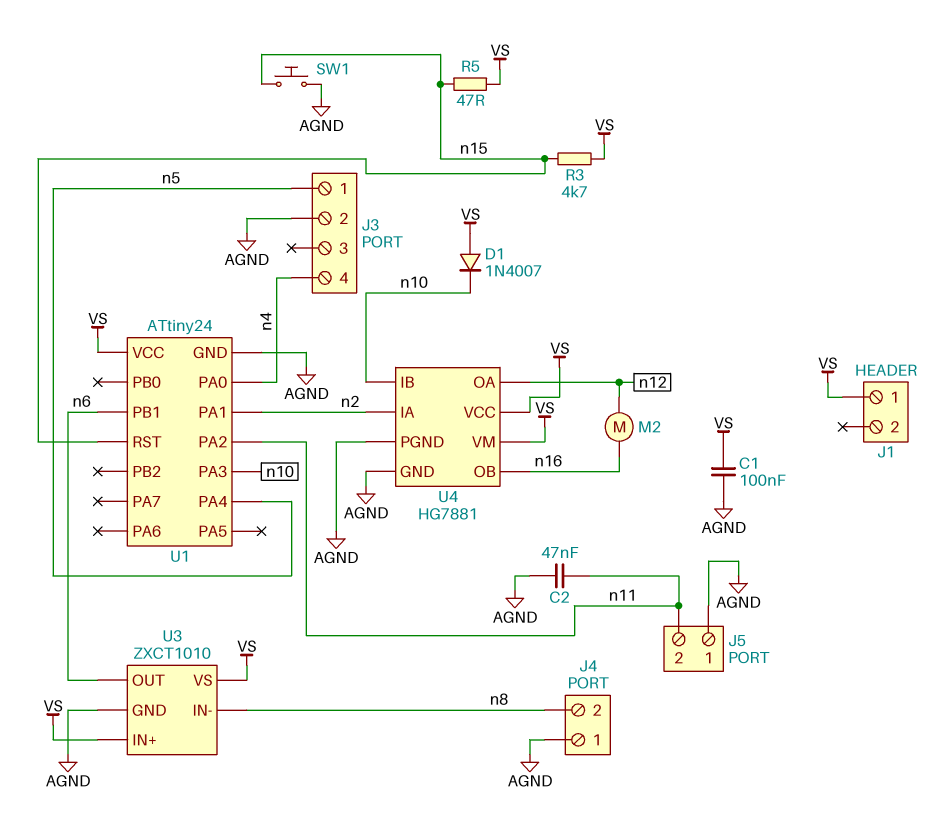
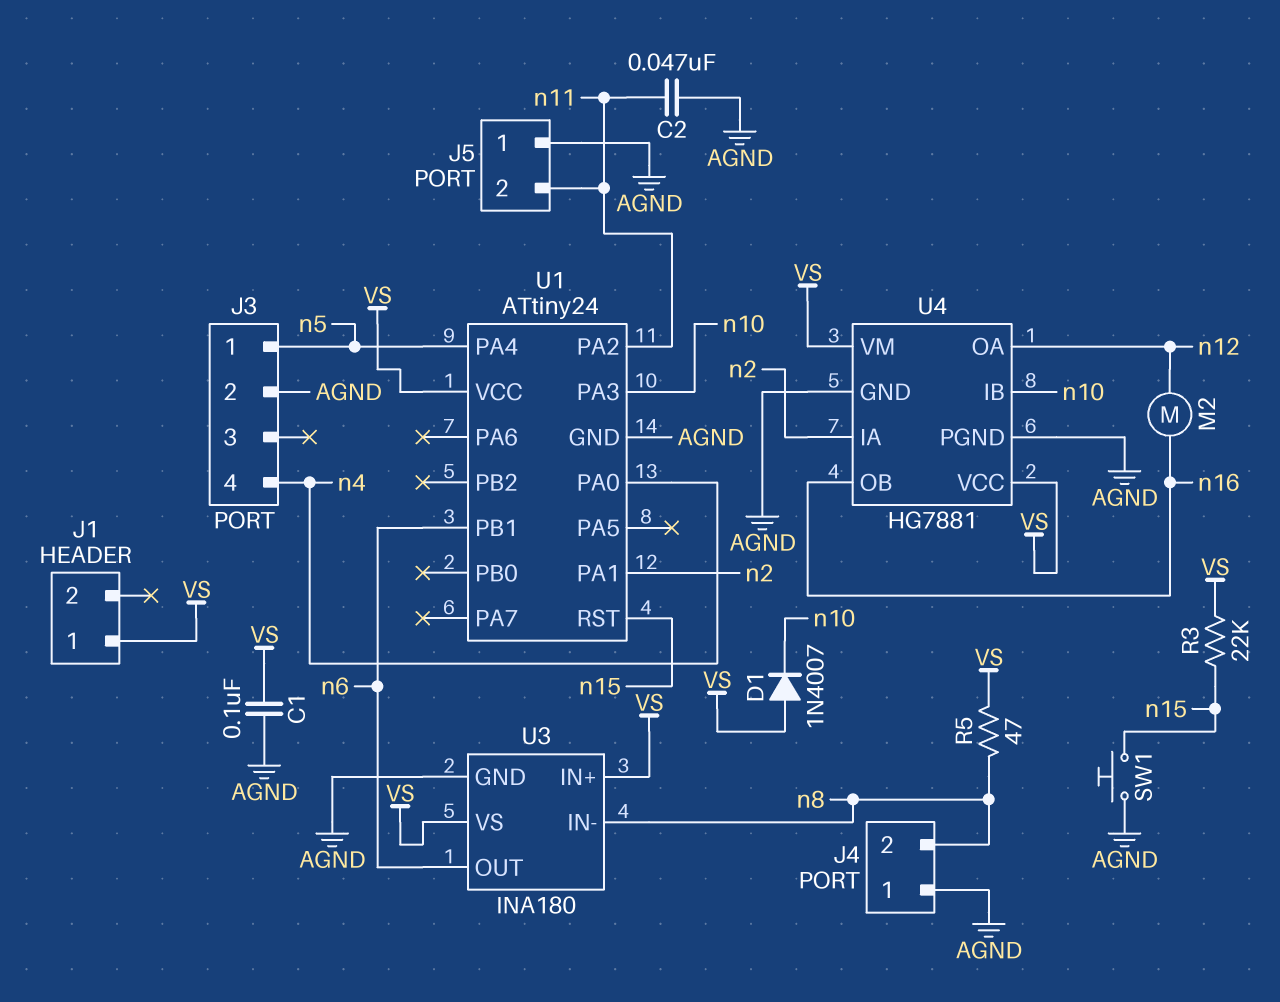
R3: 4.7k (VS, n15) -> 22k (VS, n15)
R5: 47 (VS, n15) -> 47 (VS, n8)
U3: ZXCT1010 -> INA180

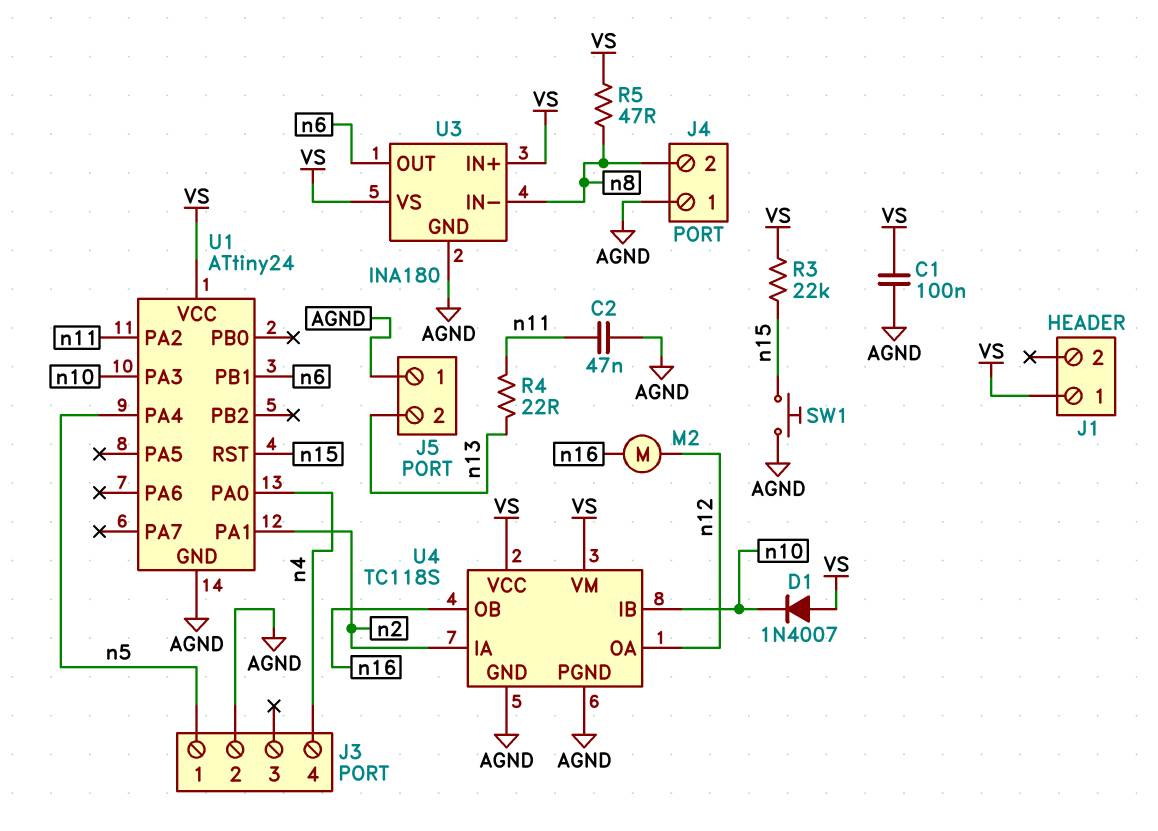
J5 pin 2: n11 -> n13
R4: none -> 22 (n11, n13)
U4: HG7881 -> TC118S

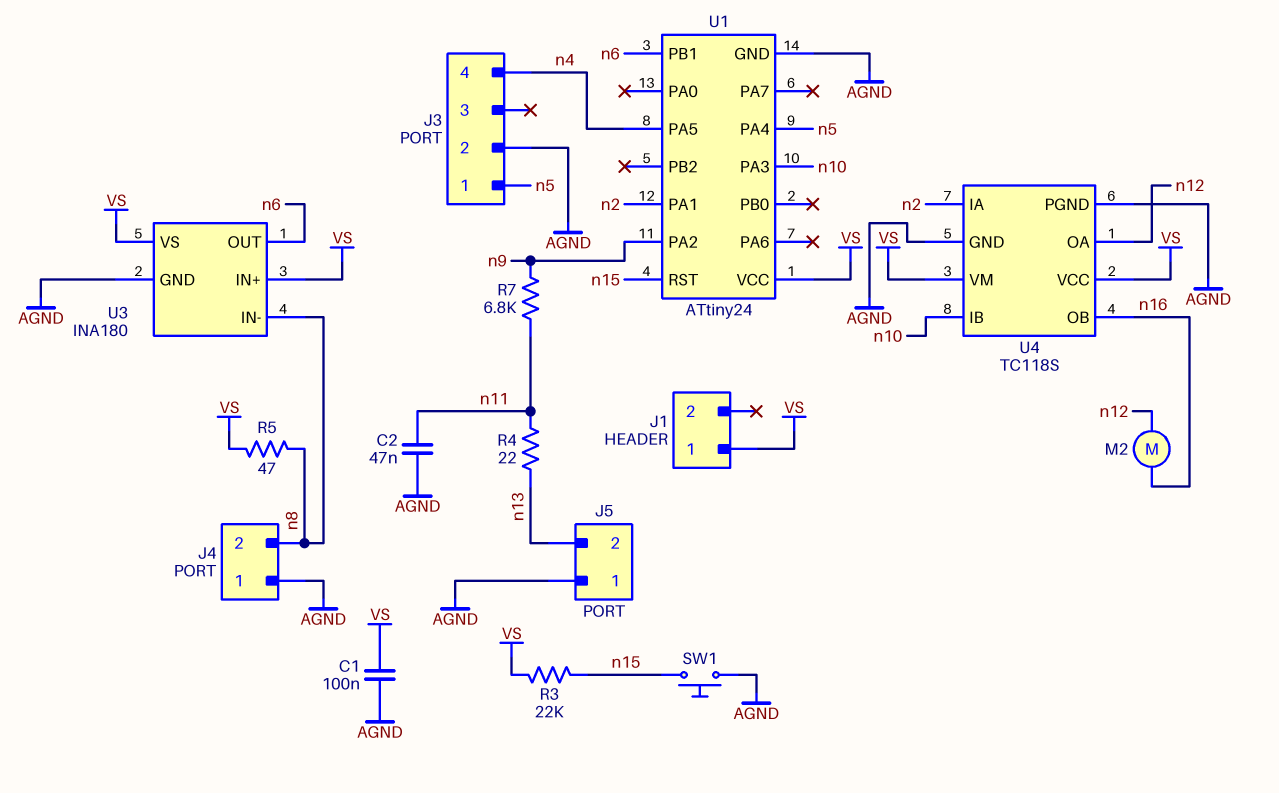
D1: diode 1N4007 (A VS, K n10) -> none
R7: none -> 6.8k (n9, n11)
U1 pin PA0: n4 -> none
U1 pin PA2: n11 -> n9
U1 pin PA5: none -> n4

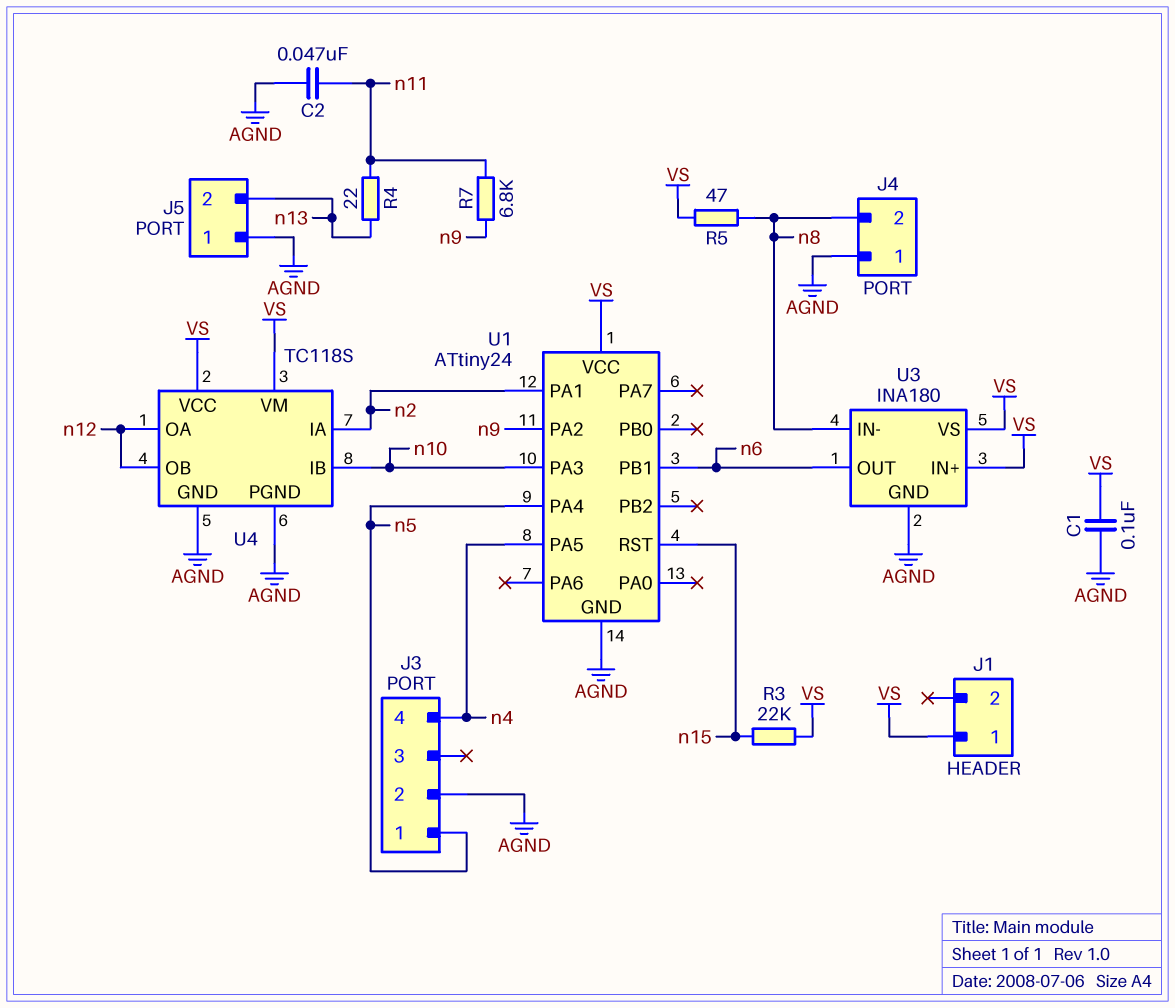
M2: motor (n12, n16) -> none
SW1: button (AGND, n15) -> none
U4 pin OB: n16 -> n12

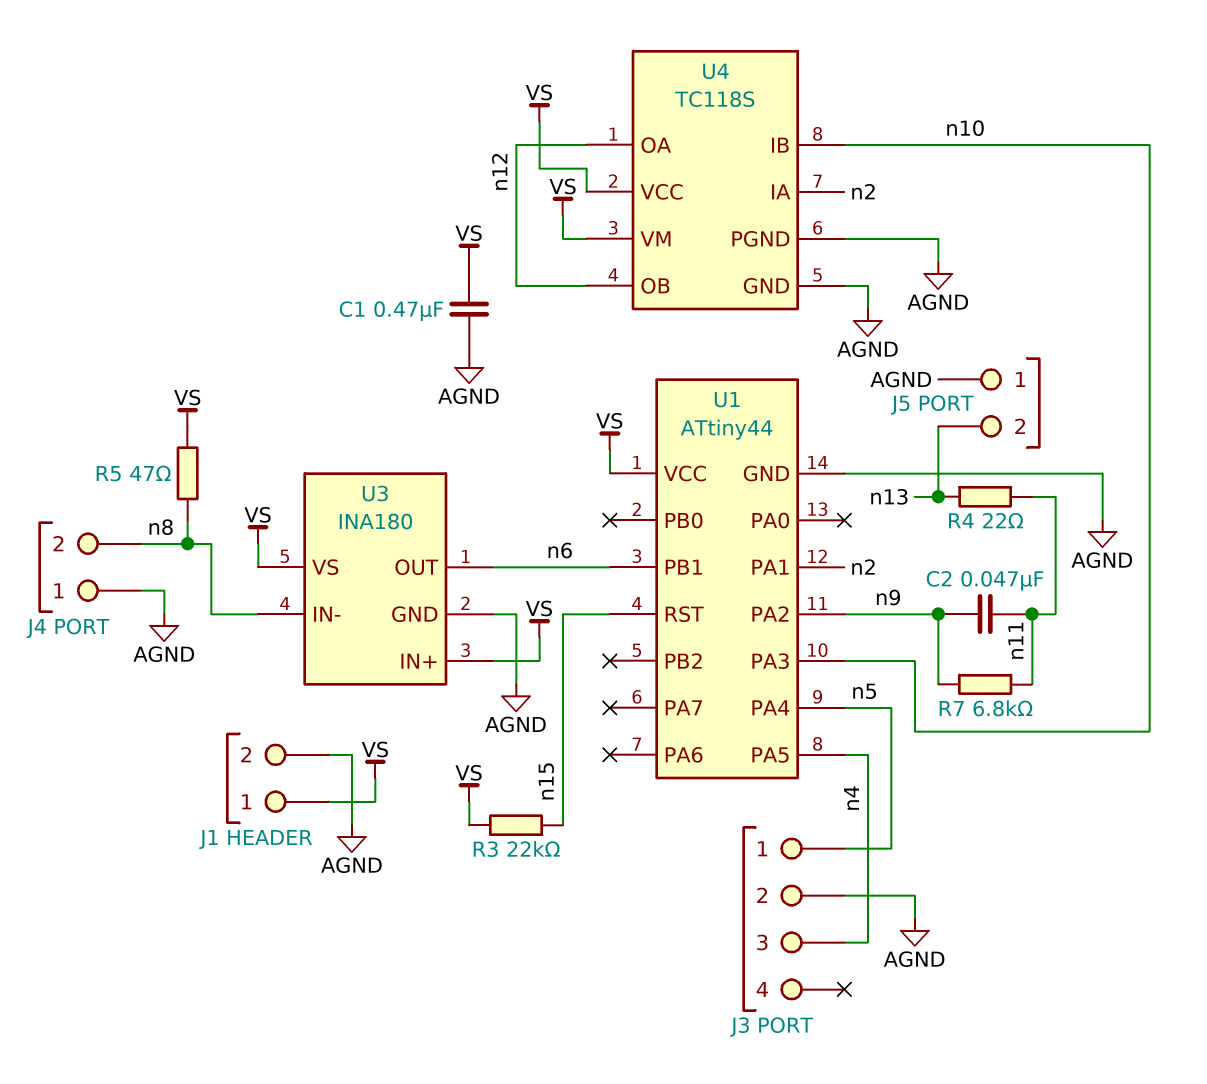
C1: 100nF (AGND, VS) -> 470nF (AGND, VS)
C2: 47nF (AGND, n11) -> 47nF (n9, n11)
J1 pin 2: none -> AGND
J3 pin 3: none -> n4
J3 pin 4: n4 -> none
U1: ATtiny24 -> ATtiny44

